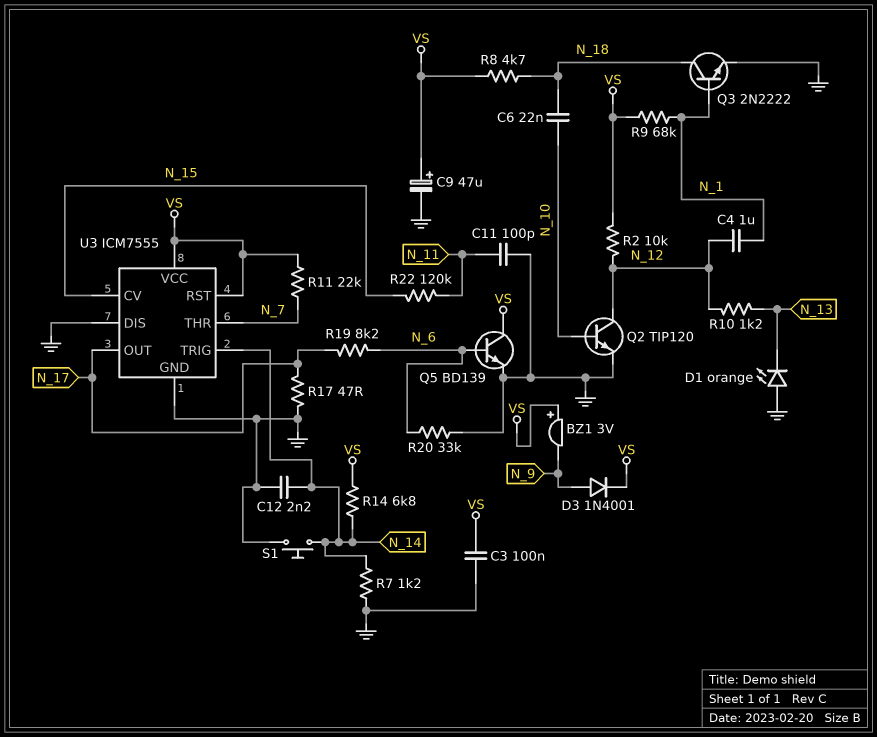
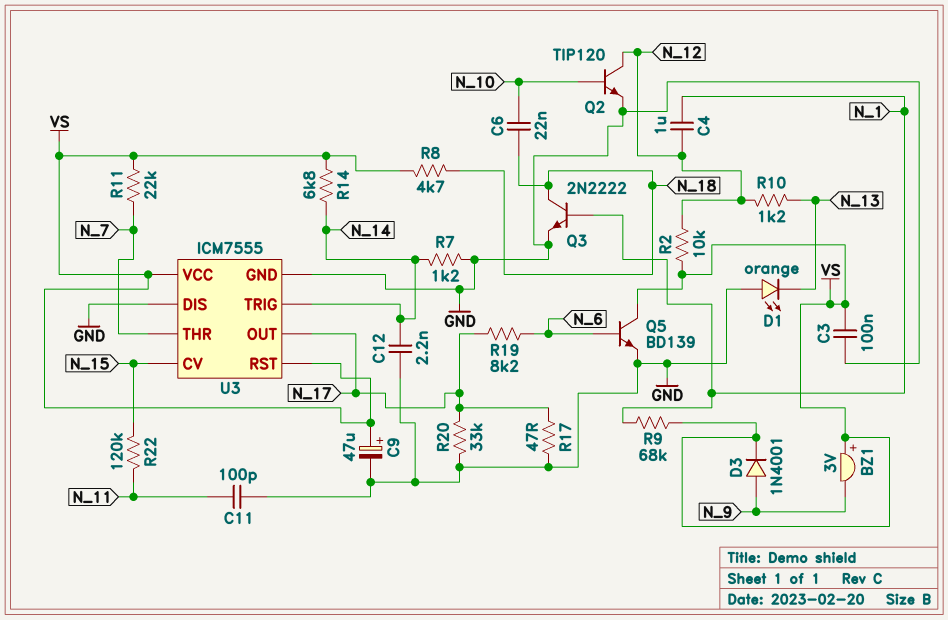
R20: 33k (GND, N_6) -> 33k (GND, N_17)
S1: button (GND, N_14) -> none

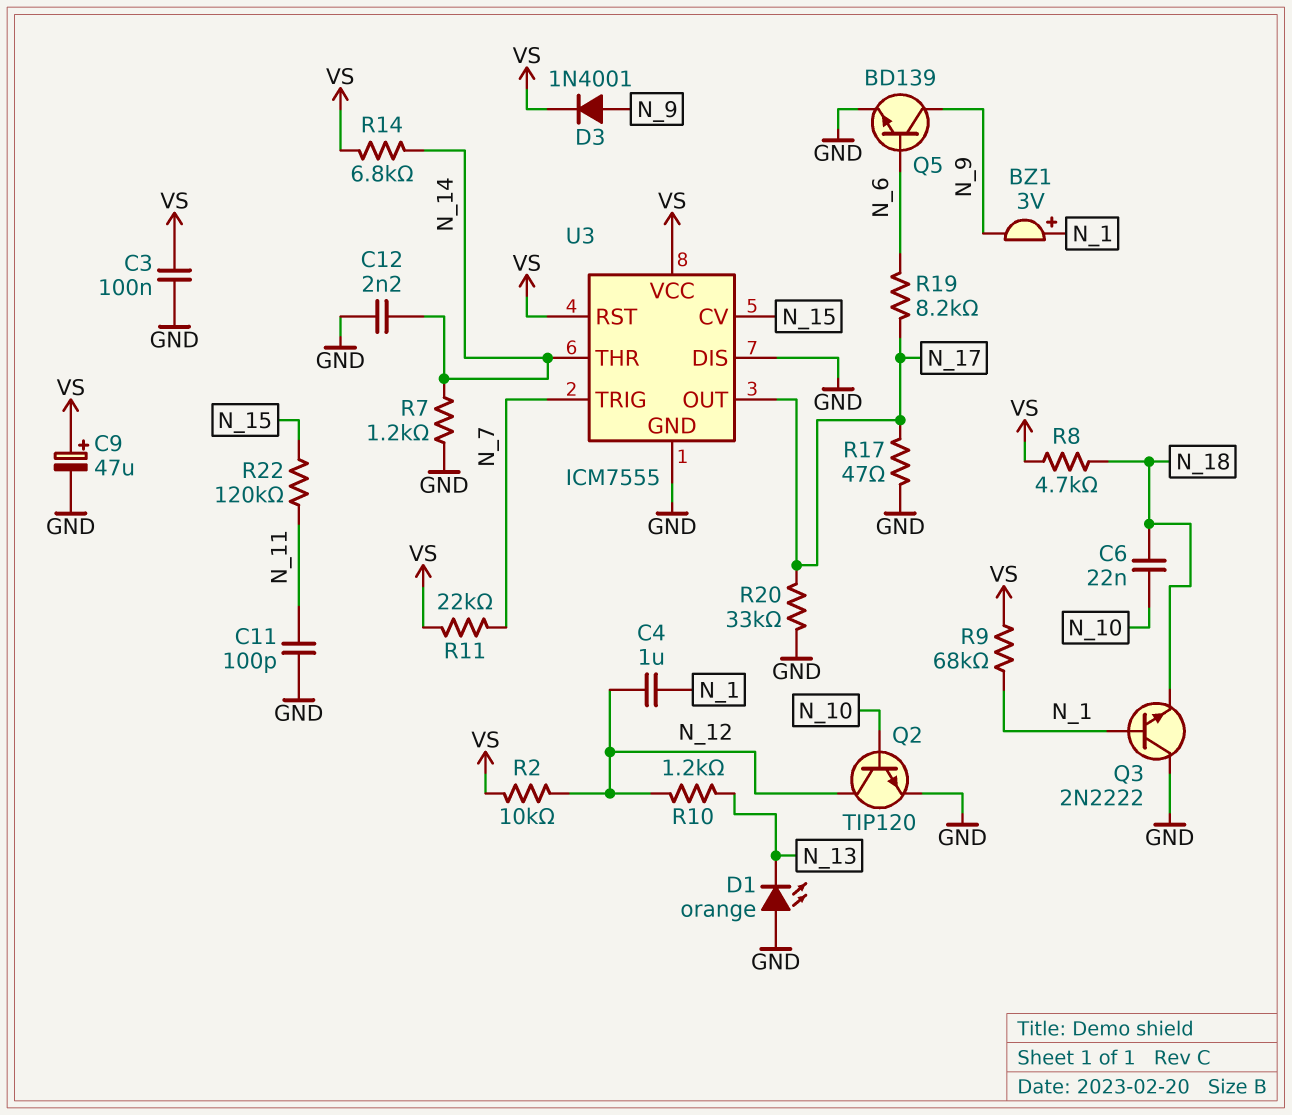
BZ1: buzzer 3V (plus VS, minus N_9) -> buzzer 3V (plus N_1, minus N_9)
Q3: NPN 2N2222 (B N_1, C N_18, E GND) -> NPN 2N2222 (B N_1, C GND, E N_18)
Q5: NPN BD139 (B N_6, C VS, E GND) -> NPN BD139 (B N_6, C N_9, E GND)
U3 pin THR: N_7 -> N_14
U3 pin TRIG: N_14 -> N_7

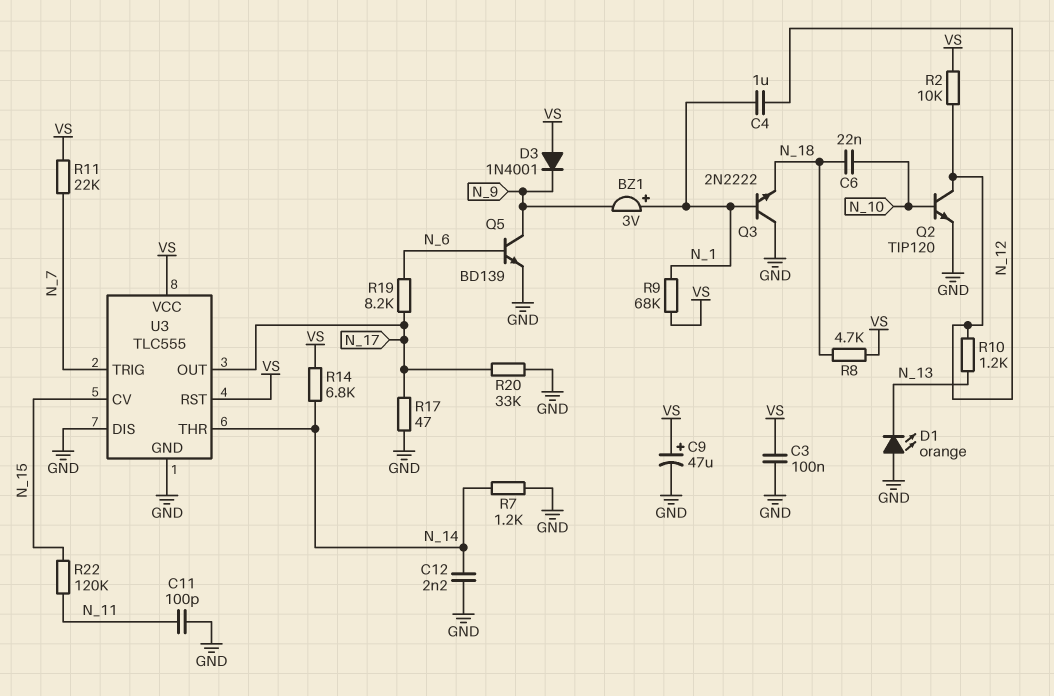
D3: diode 1N4001 (A N_9, K VS) -> diode 1N4001 (A VS, K N_9)
U3: ICM7555 -> TLC555

